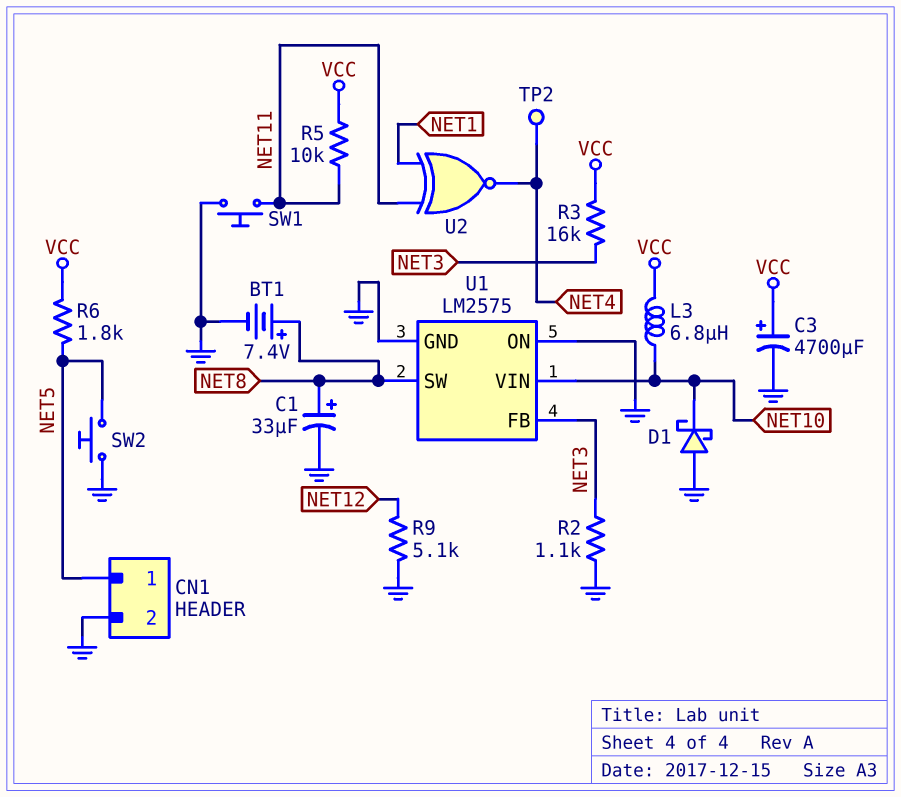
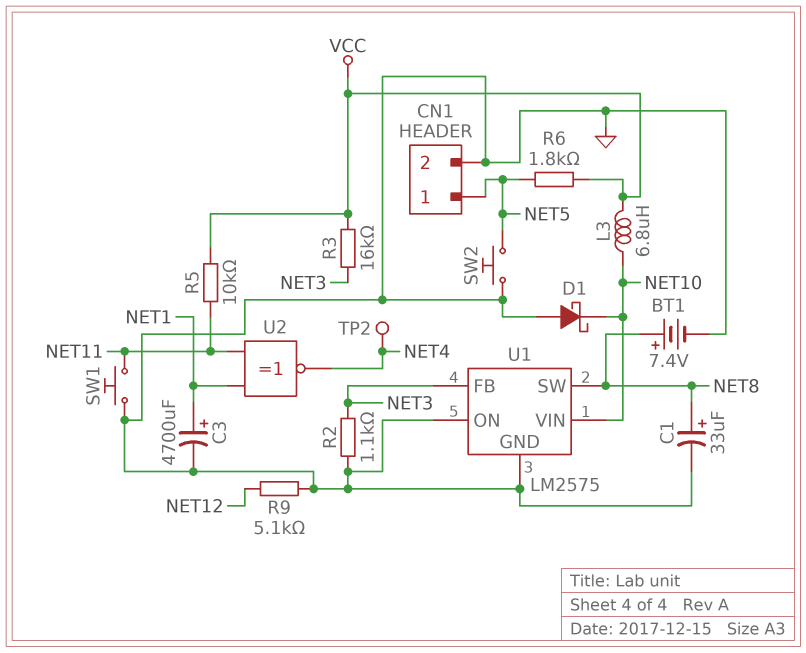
C3: 4700uF (plus VCC, minus GND) -> 4700uF (plus NET1, minus GND)

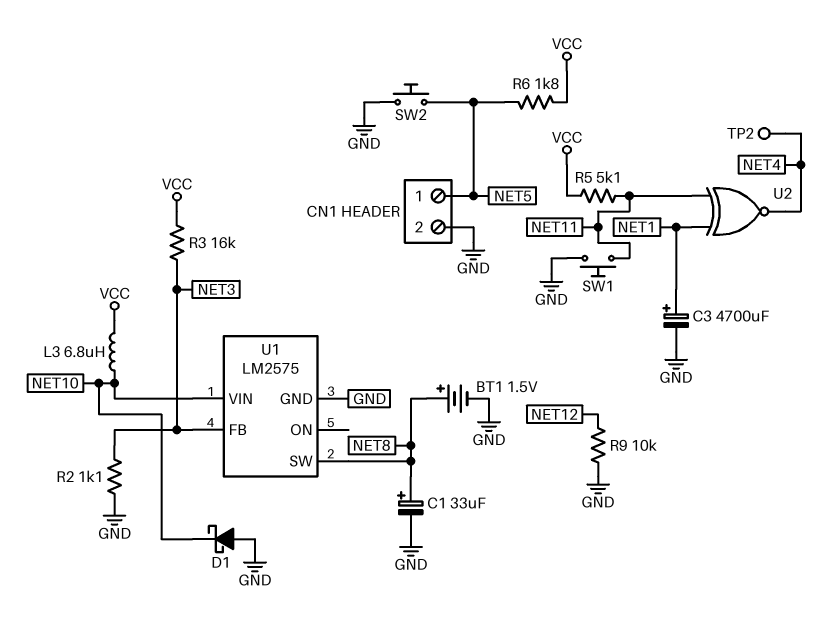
BT1: 7.4V (plus NET8, minus GND) -> 1.5V (plus NET8, minus GND)
R5: 10k (NET11, VCC) -> 5.1k (NET11, VCC)
R9: 5.1k (GND, NET12) -> 10k (GND, NET12)
U1 pin ON: GND -> none

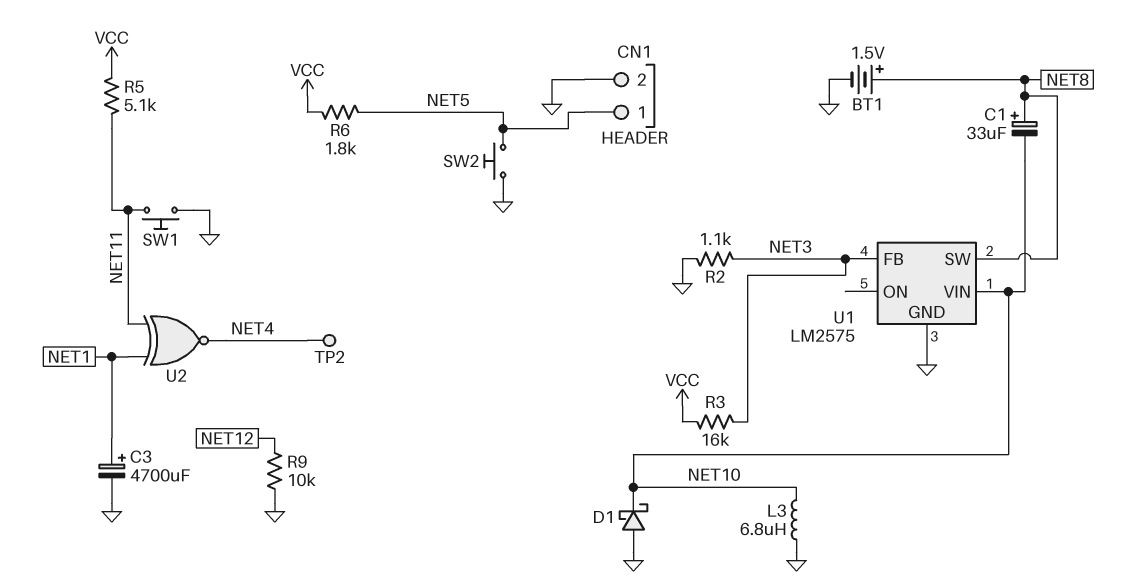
C1: 33uF (plus NET8, minus GND) -> 33uF (plus NET8, minus NET10)
L3: 6.8uH (NET10, VCC) -> 6.8uH (GND, NET10)

